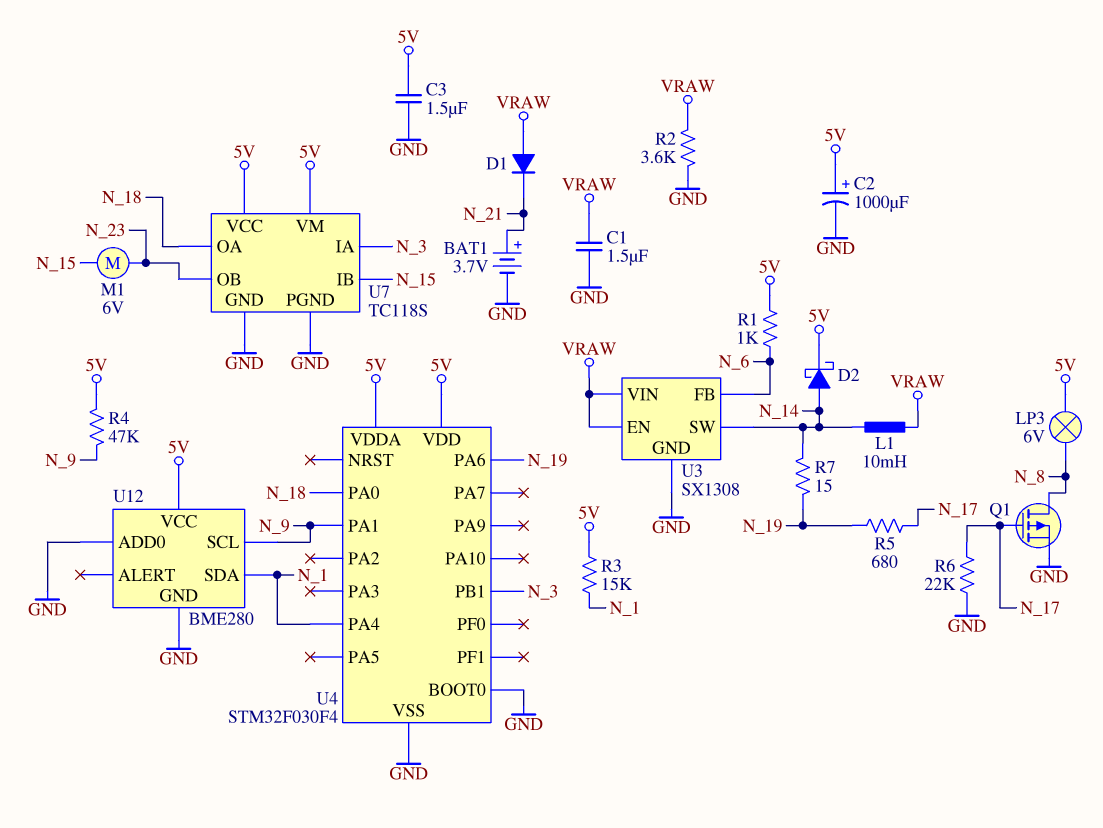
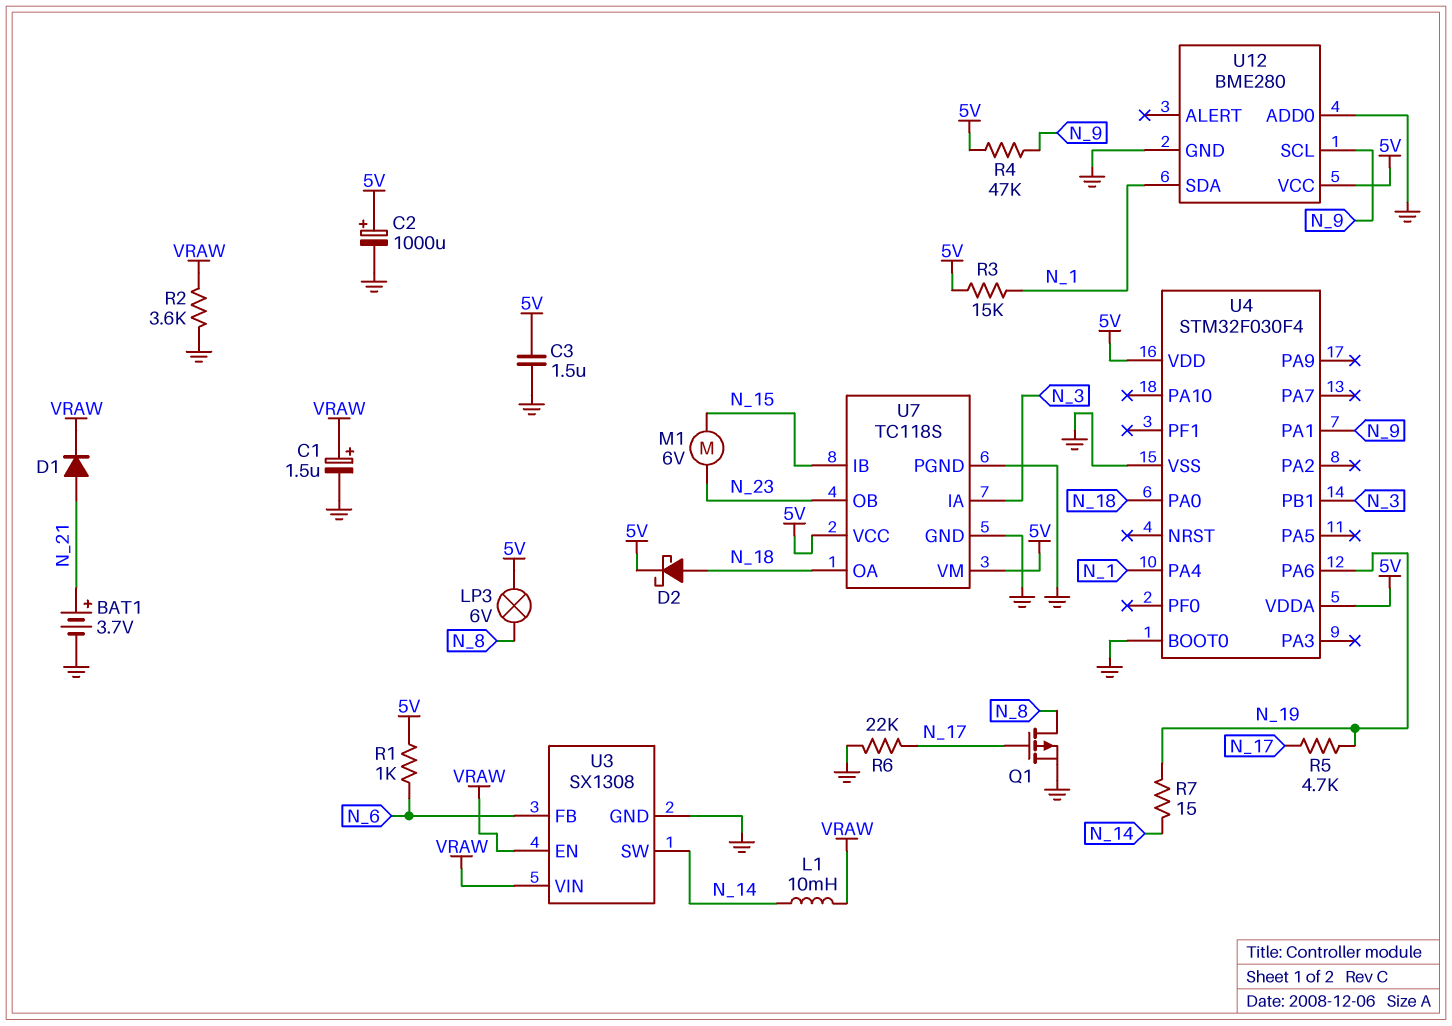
C1: 1.5uF (GND, VRAW) -> 1.5uF (plus VRAW, minus GND)
D1: diode (A VRAW, K N_21) -> diode (A N_21, K VRAW)
D2: schottky (A N_14, K 5V) -> schottky (A N_18, K 5V)
R5: 680 (N_17, N_19) -> 4.7k (N_17, N_19)

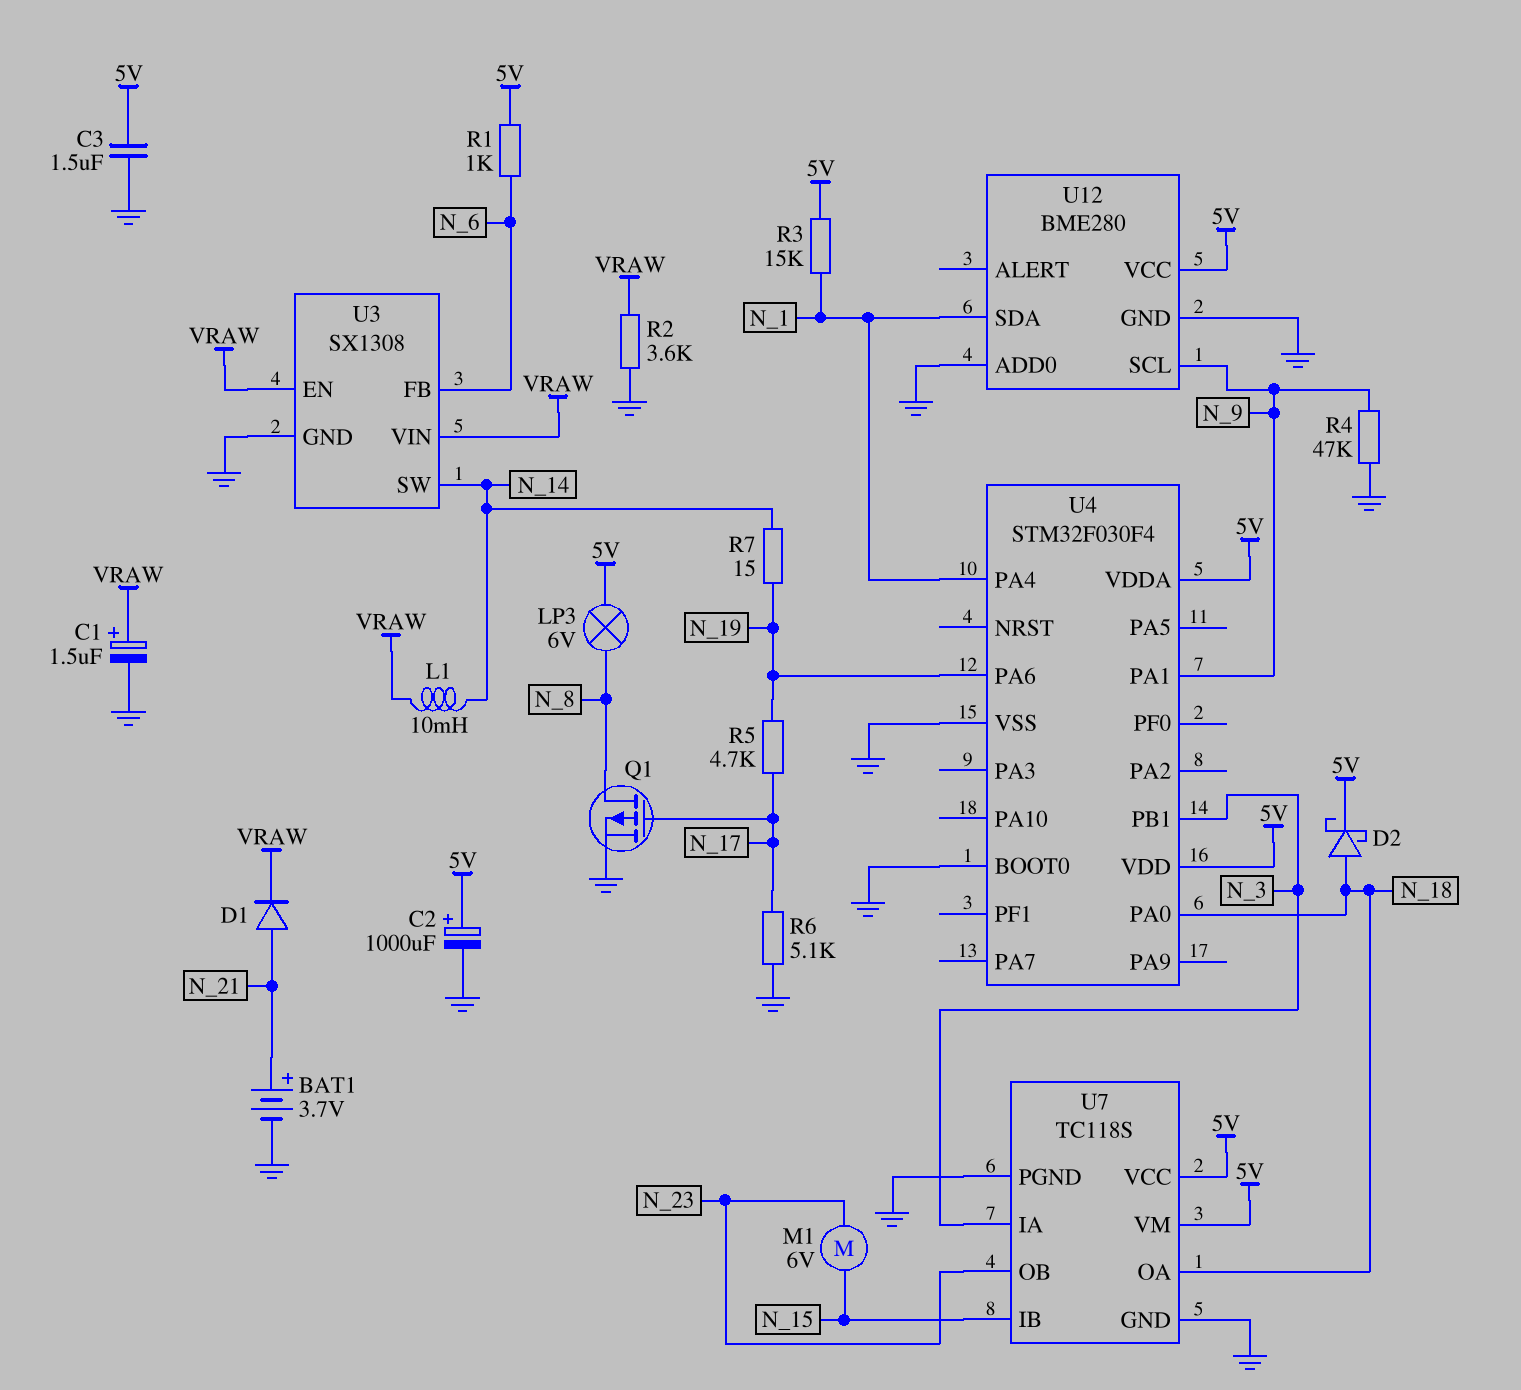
R4: 47k (5V, N_9) -> 47k (GND, N_9)
R6: 22k (GND, N_17) -> 5.1k (GND, N_17)

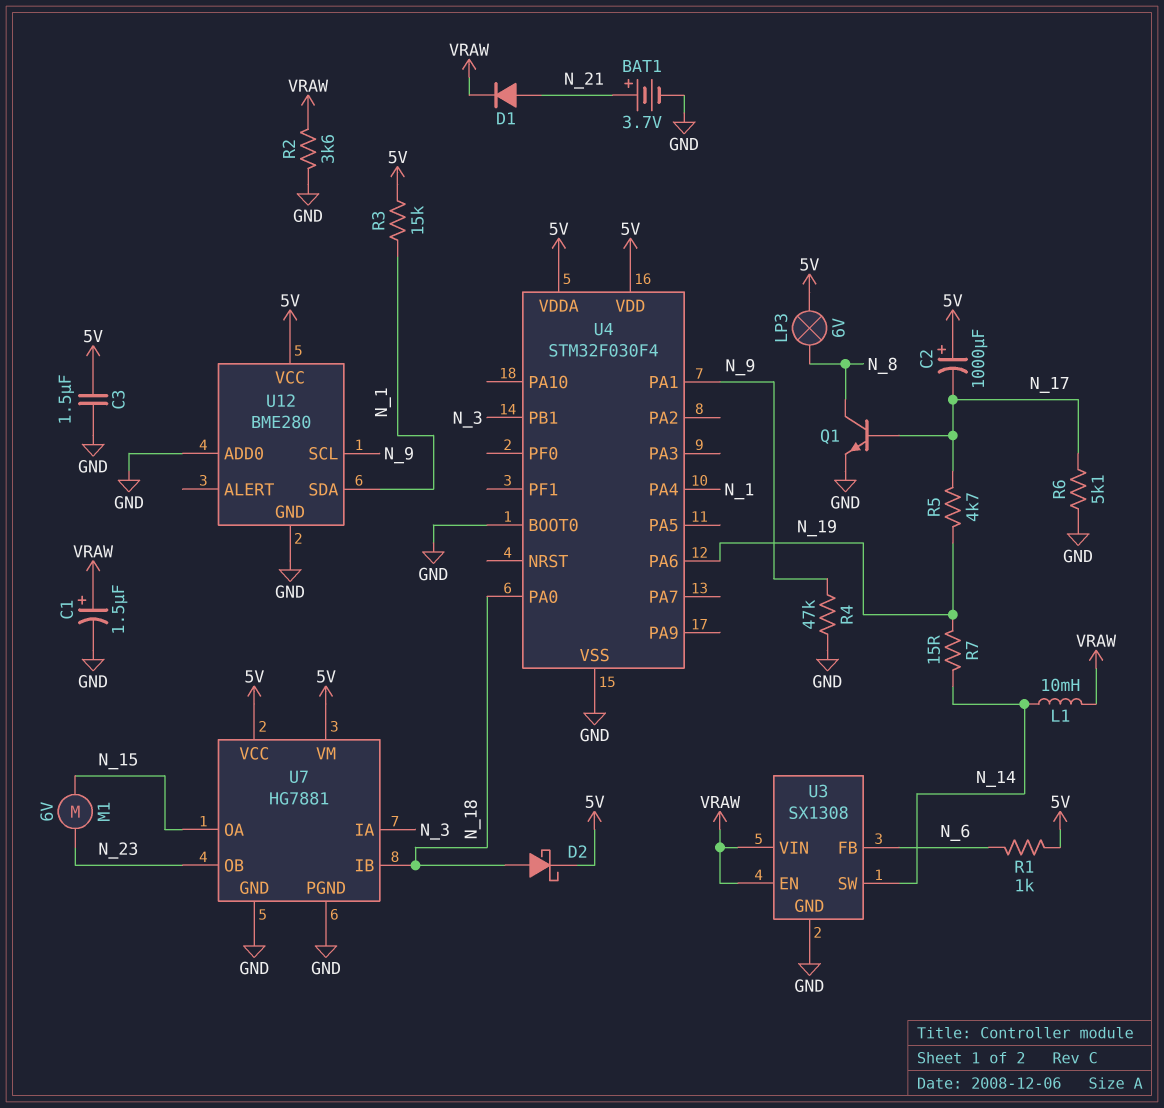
C2: 1000uF (plus 5V, minus GND) -> 1000uF (plus 5V, minus N_17)
Q1: PMOS (G N_17, D N_8, S GND) -> NPN (B N_17, C N_8, E GND)
U7: TC118S -> HG7881
U7 pin IB: N_15 -> N_18
U7 pin OA: N_18 -> N_15

